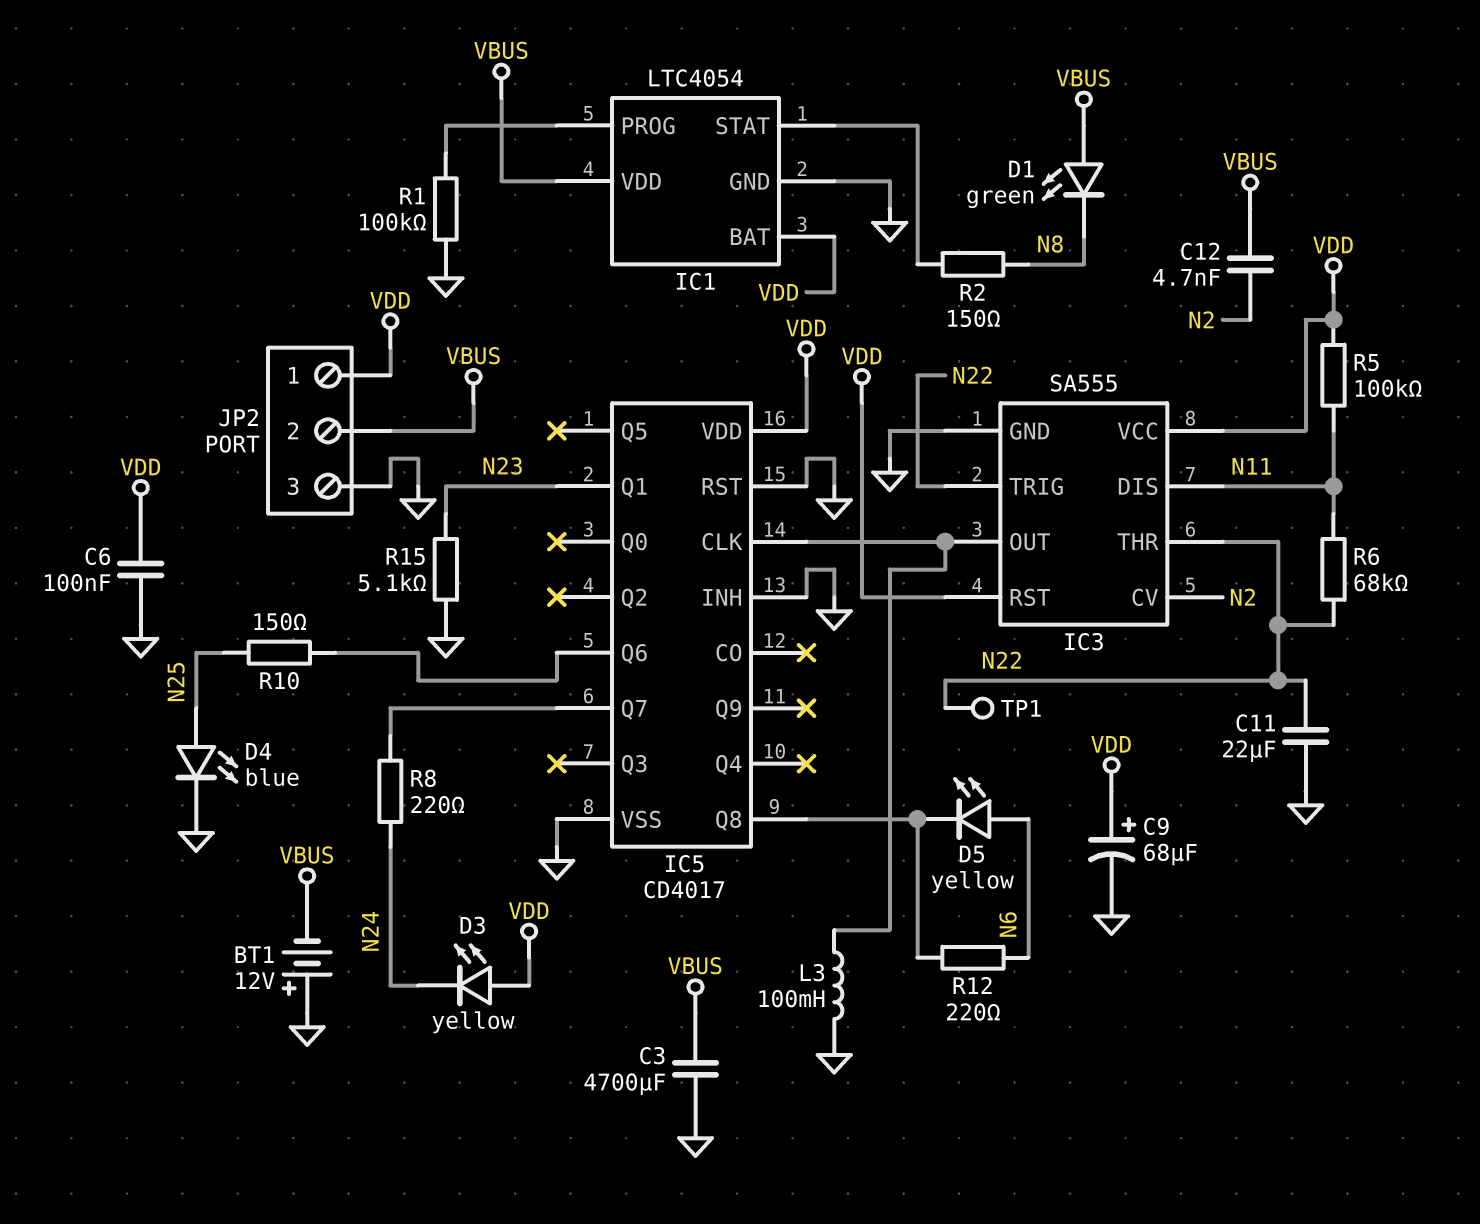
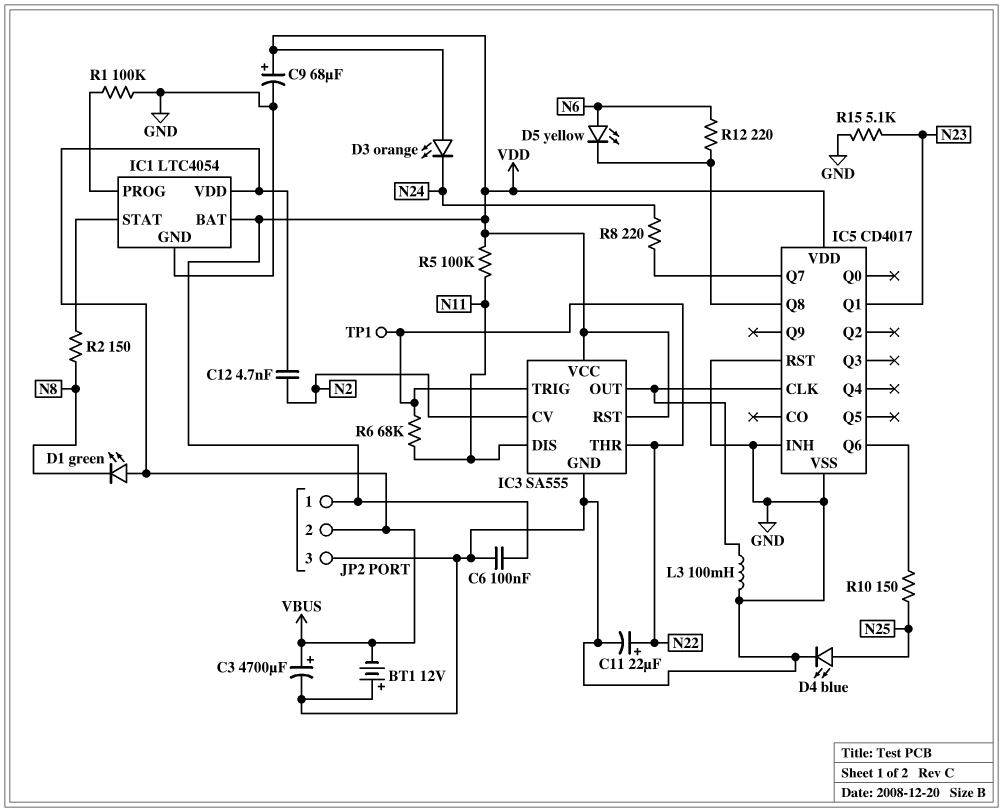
C3: 4700uF (GND, VBUS) -> 4700uF (plus VBUS, minus GND)
C11: 22uF (GND, N22) -> 22uF (plus N22, minus GND)
D3: LED yellow (A VDD, K N24) -> LED orange (A VDD, K N24)

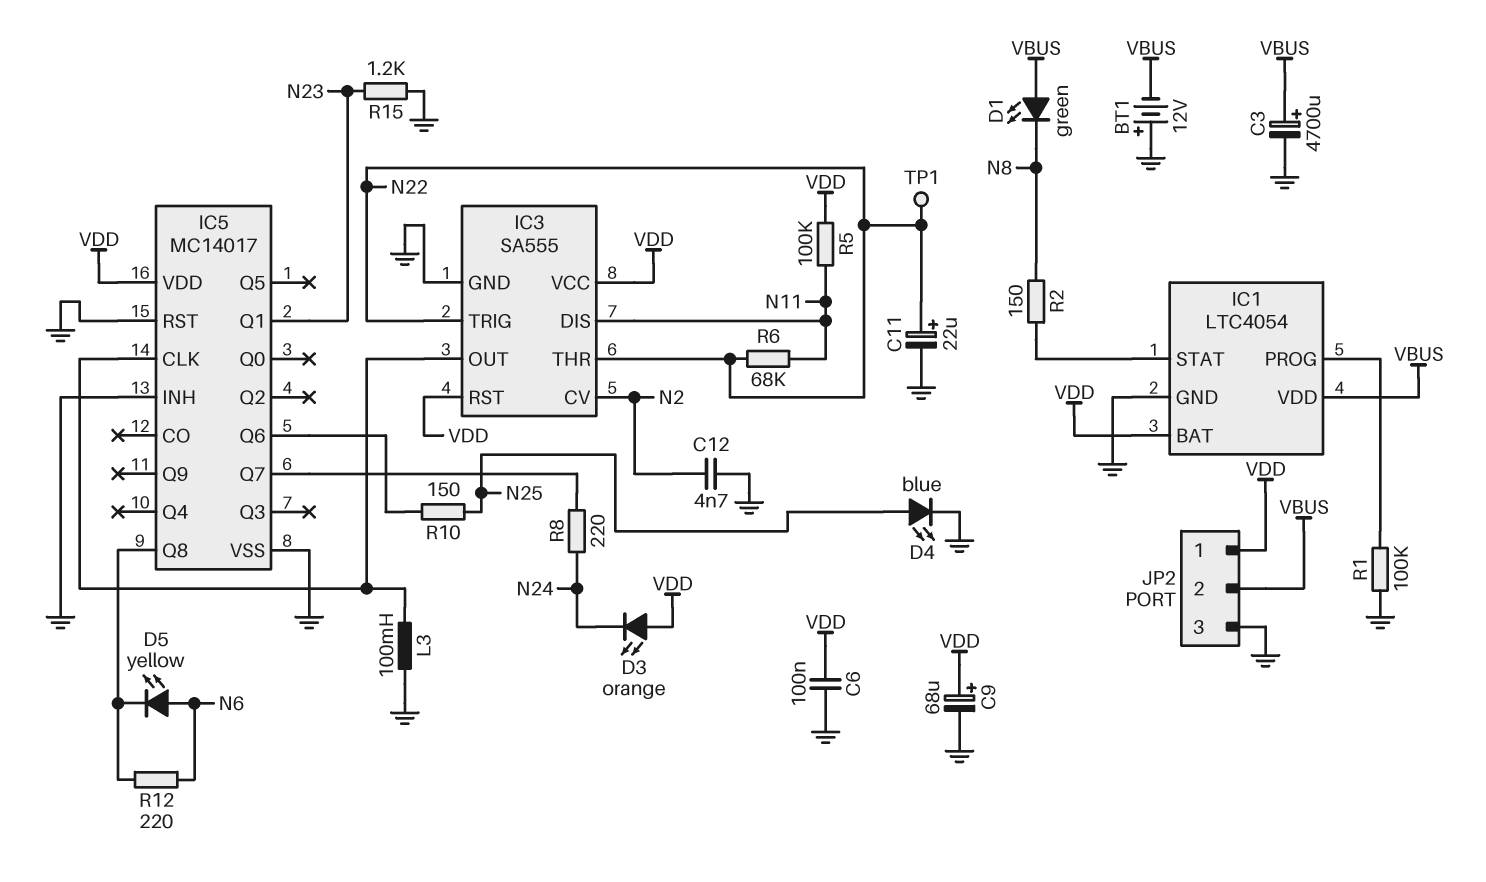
C12: 4.7nF (N2, VBUS) -> 4.7nF (GND, N2)
IC5: CD4017 -> MC14017
R15: 5.1k (GND, N23) -> 1.2k (GND, N23)

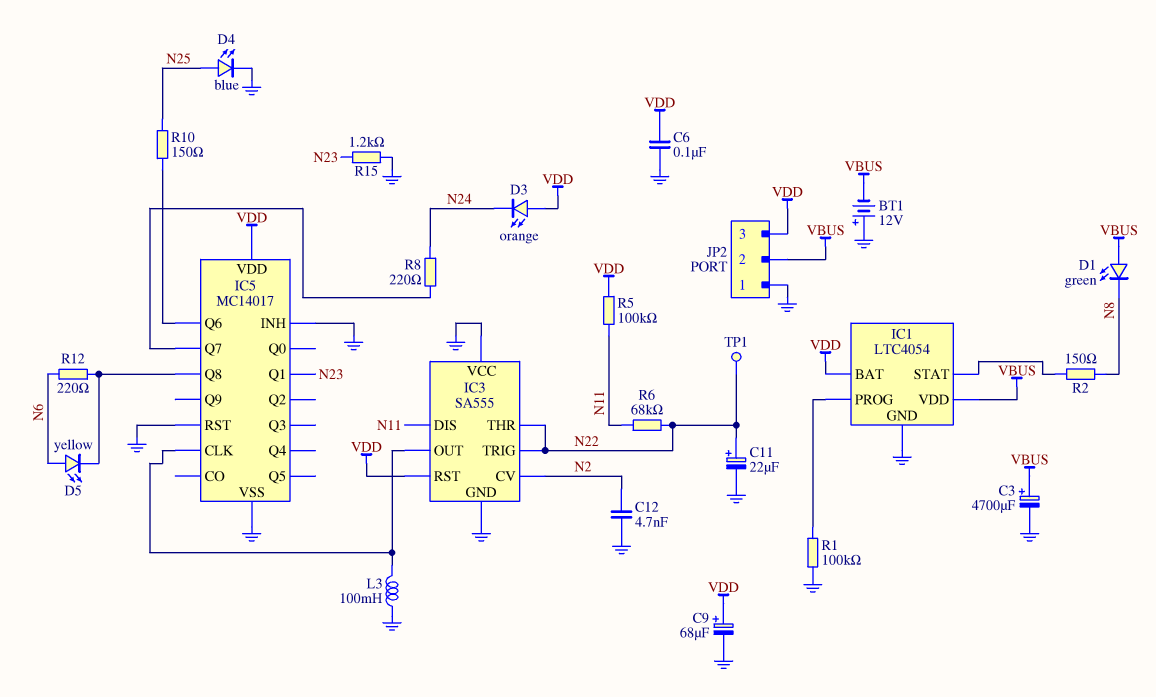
IC3 pin VCC: VDD -> GND
JP2 pin 1: VDD -> GND
JP2 pin 3: GND -> VDD

